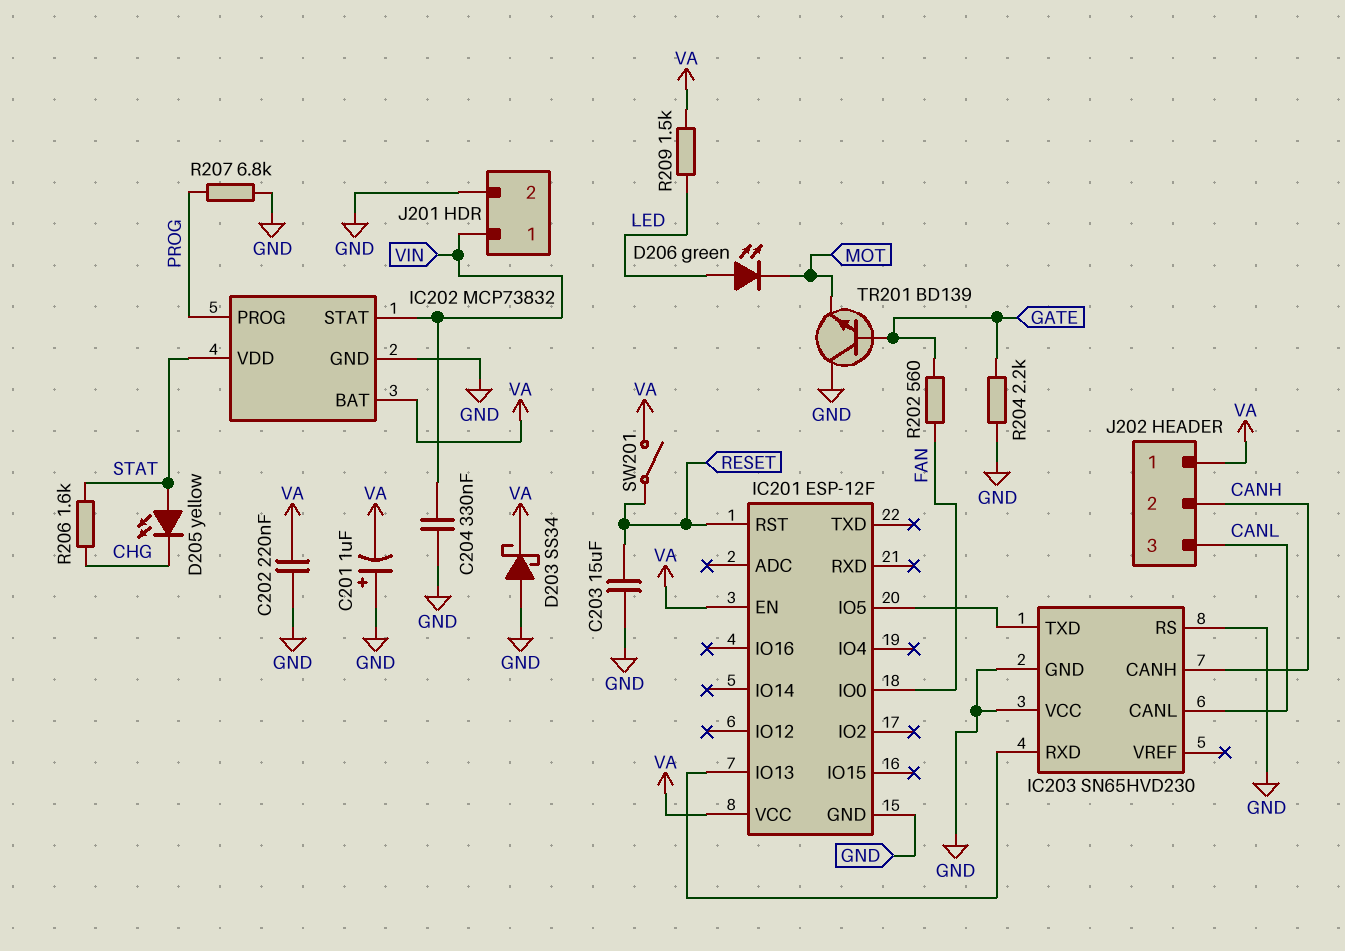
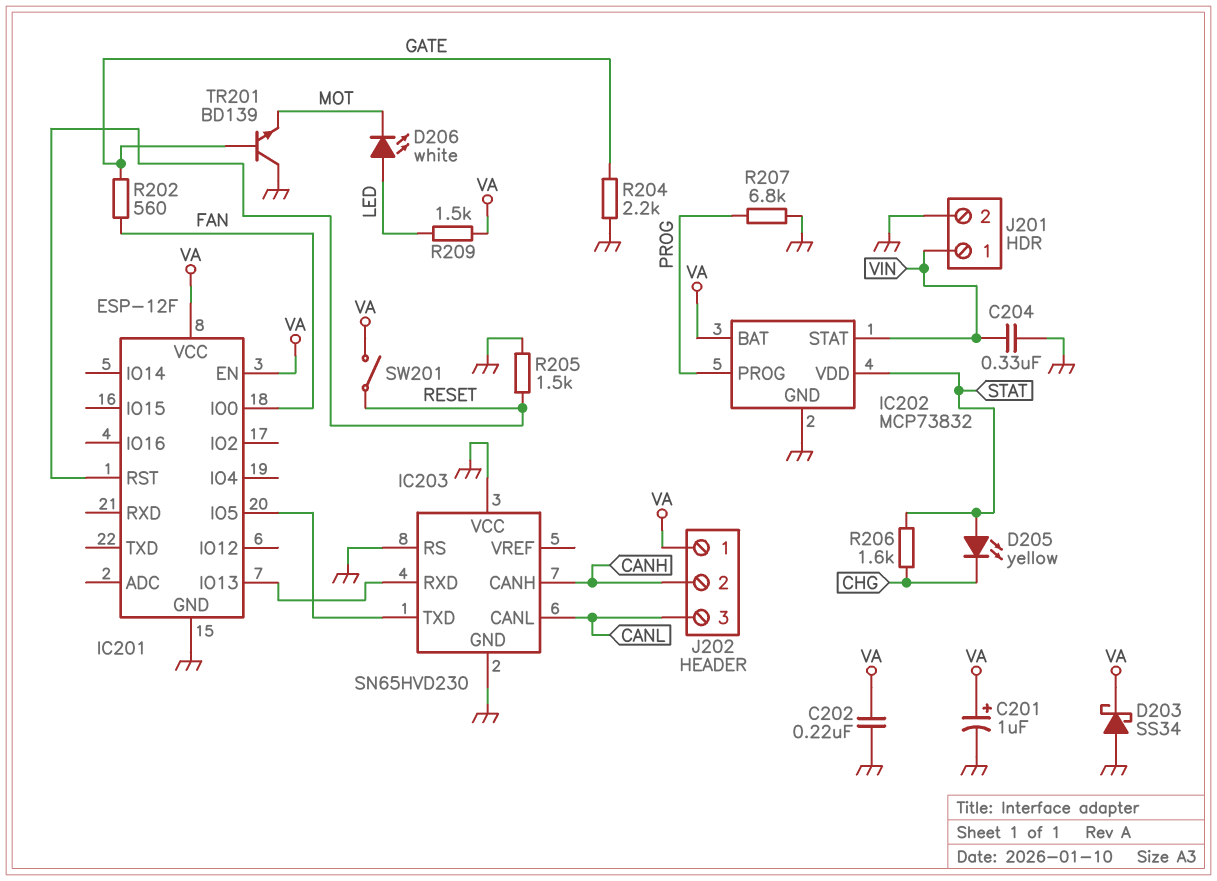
C201: 1uF (plus GND, minus VA) -> 1uF (plus VA, minus GND)
C203: 15uF (GND, RESET) -> none
D206: LED green (A LED, K MOT) -> LED white (A LED, K MOT)
R205: none -> 1.5k (GND, RESET)

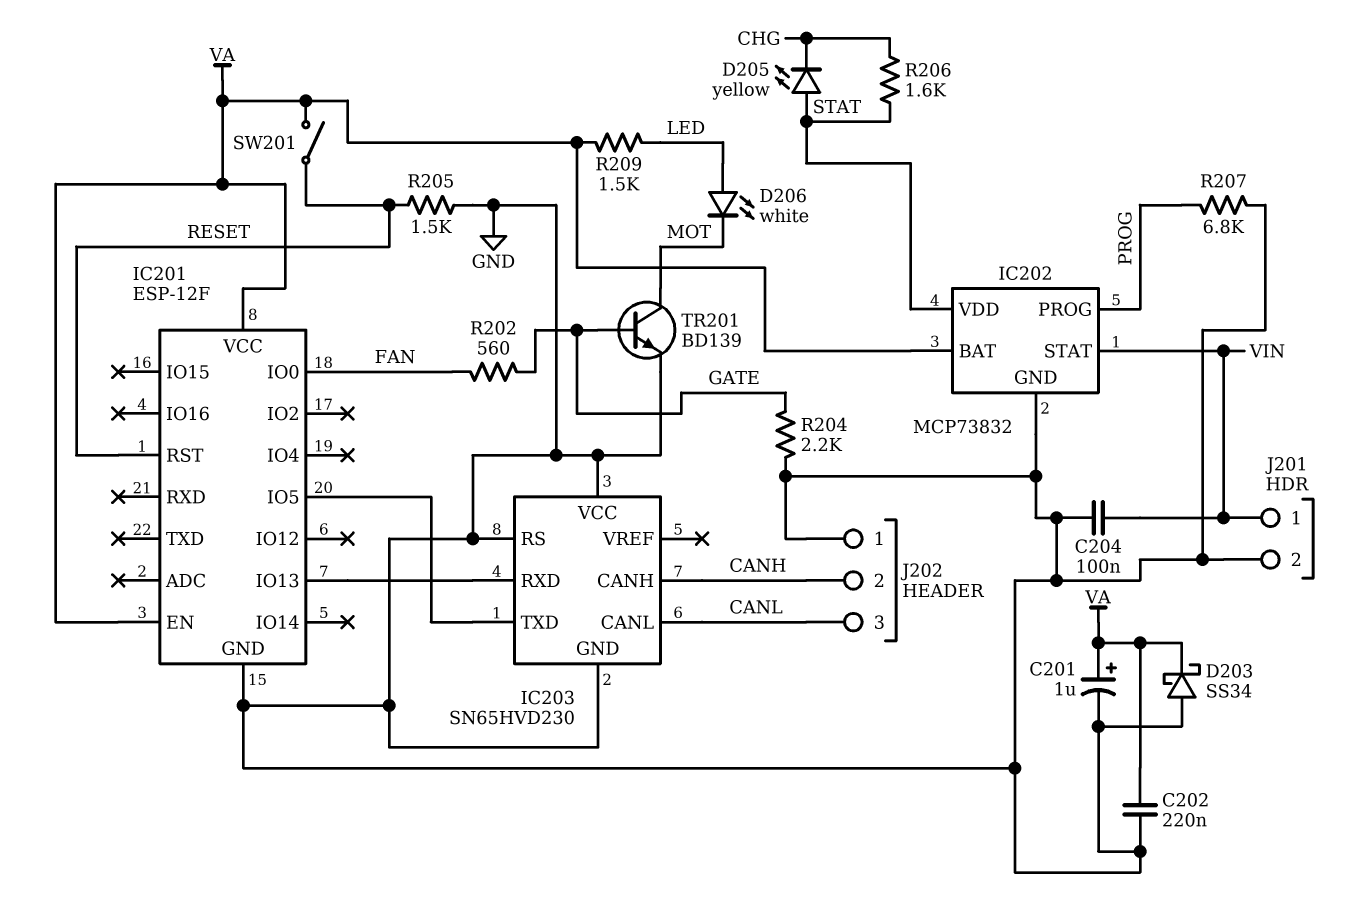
C204: 330nF (GND, VIN) -> 100nF (GND, VIN)
J202 pin 1: VA -> GND
TR201: NPN BD139 (B GATE, C GND, E MOT) -> NPN BD139 (B GATE, C MOT, E GND)

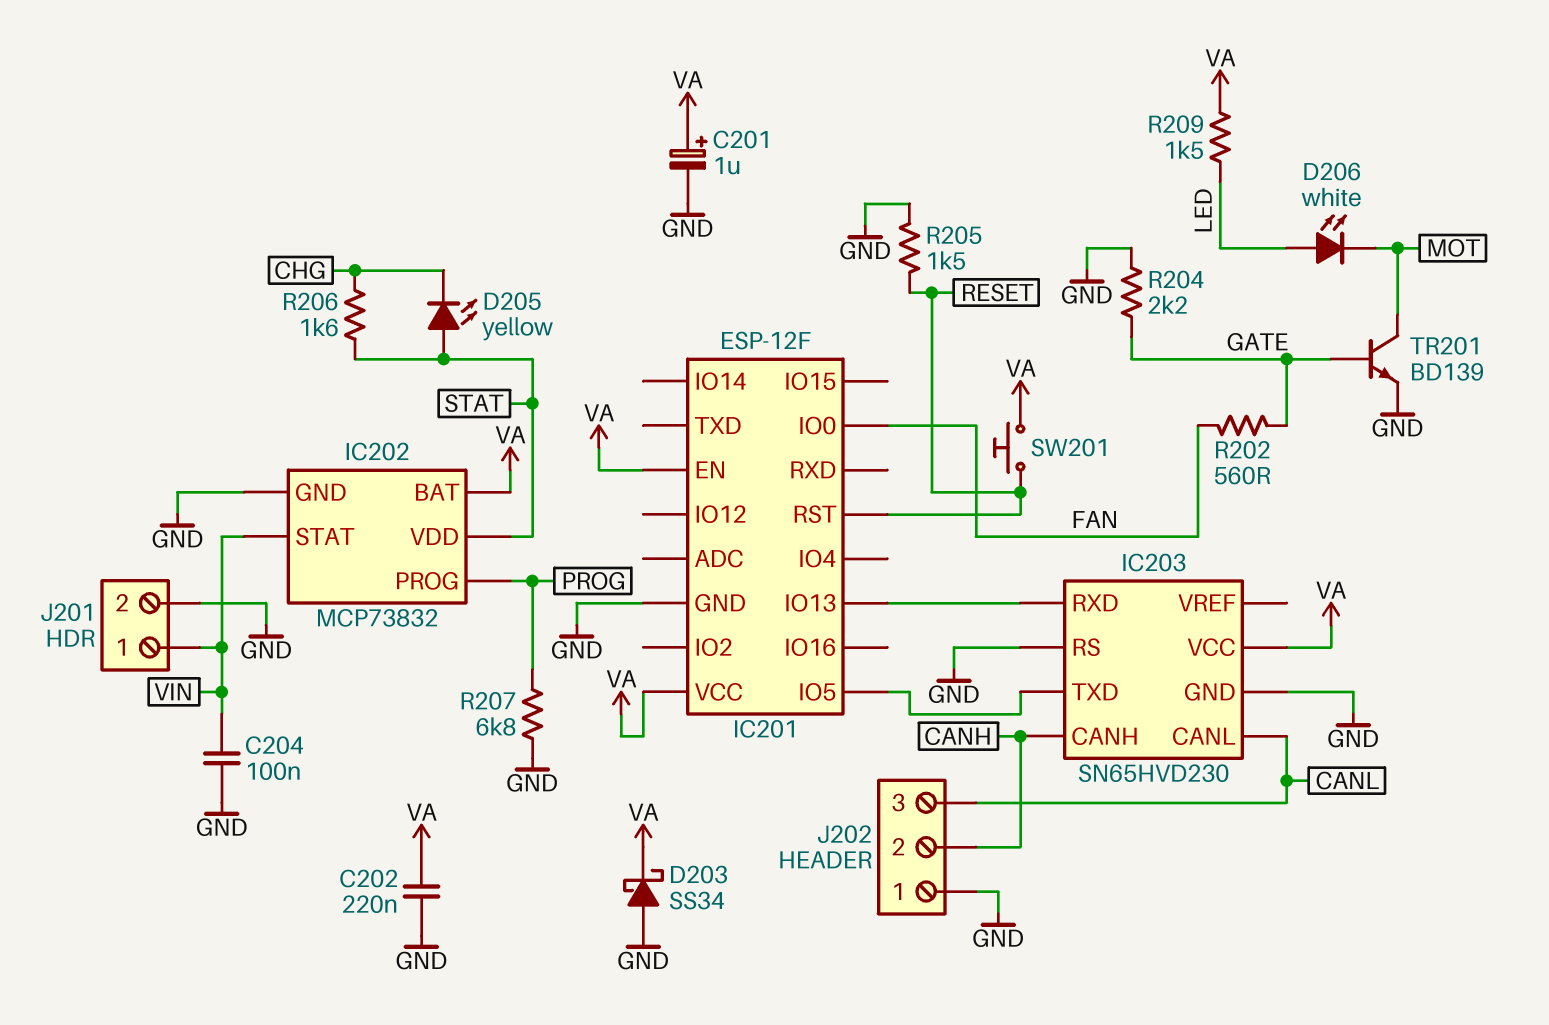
IC203 pin VCC: GND -> VA
SW201: switch (RESET, VA) -> button (RESET, VA)

